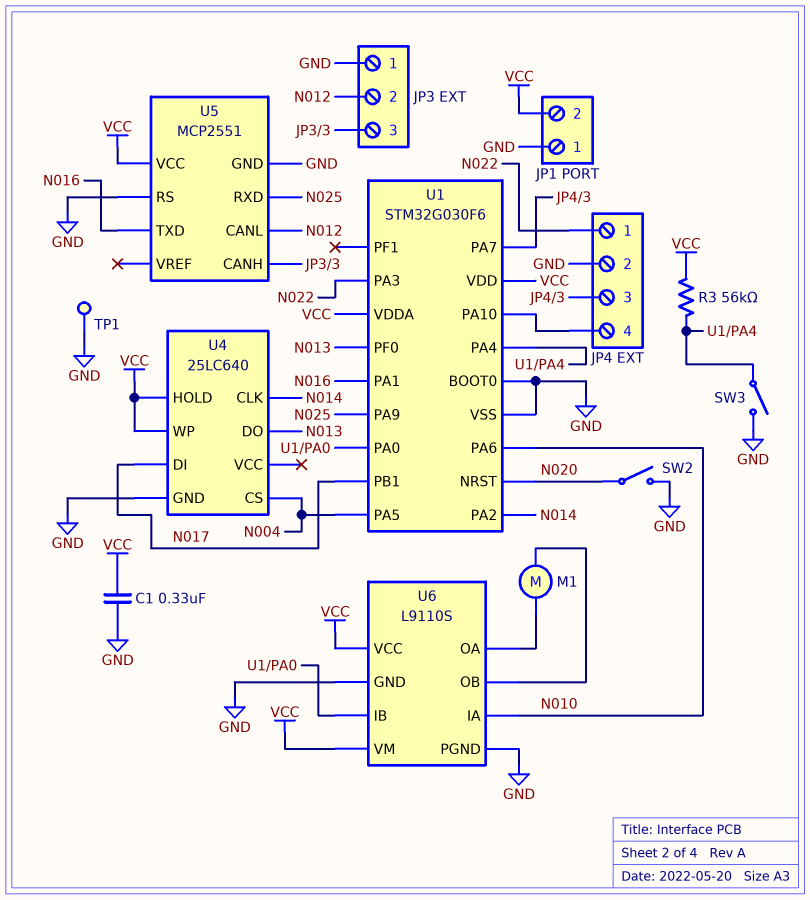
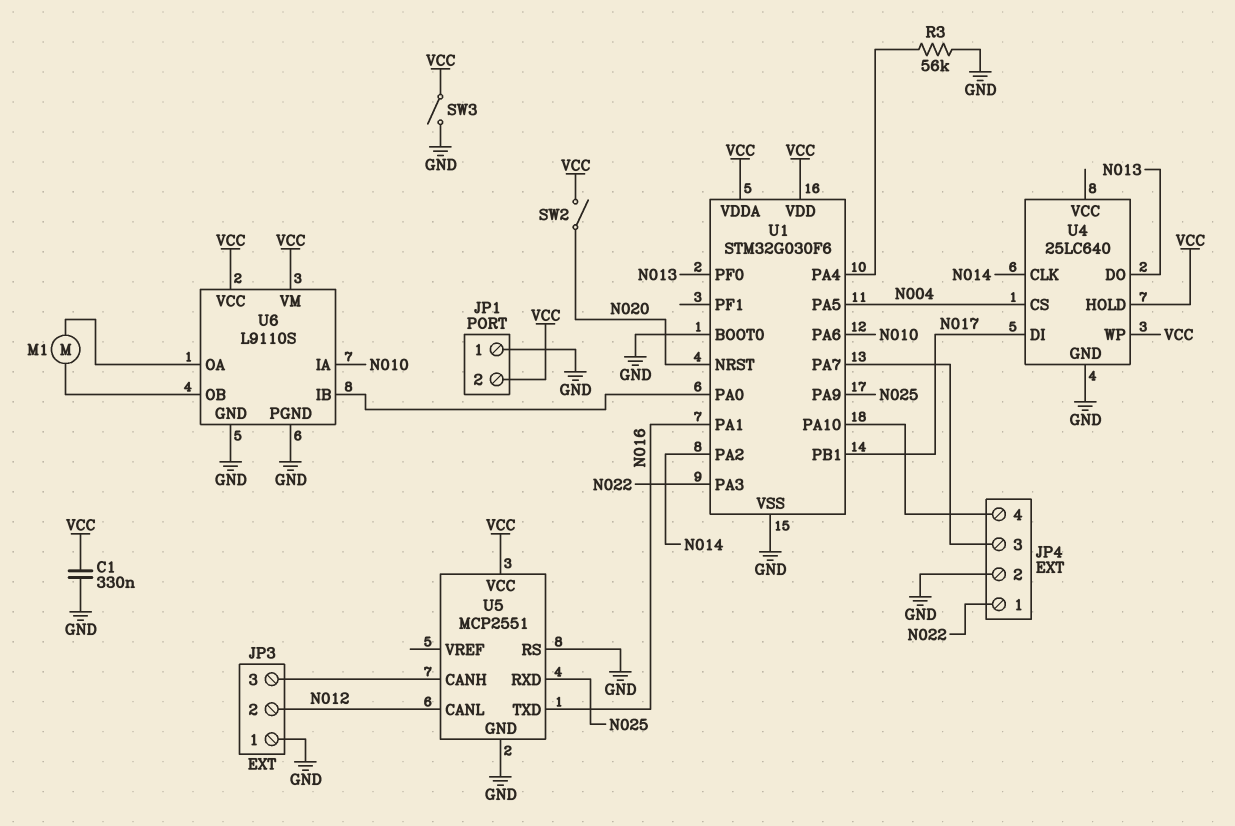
R3: 56k (U1/PA4, VCC) -> 56k (GND, U1/PA4)
SW2: switch (GND, N020) -> switch (N020, VCC)
SW3: switch (GND, U1/PA4) -> switch (GND, VCC)
TP1: test point (GND) -> none

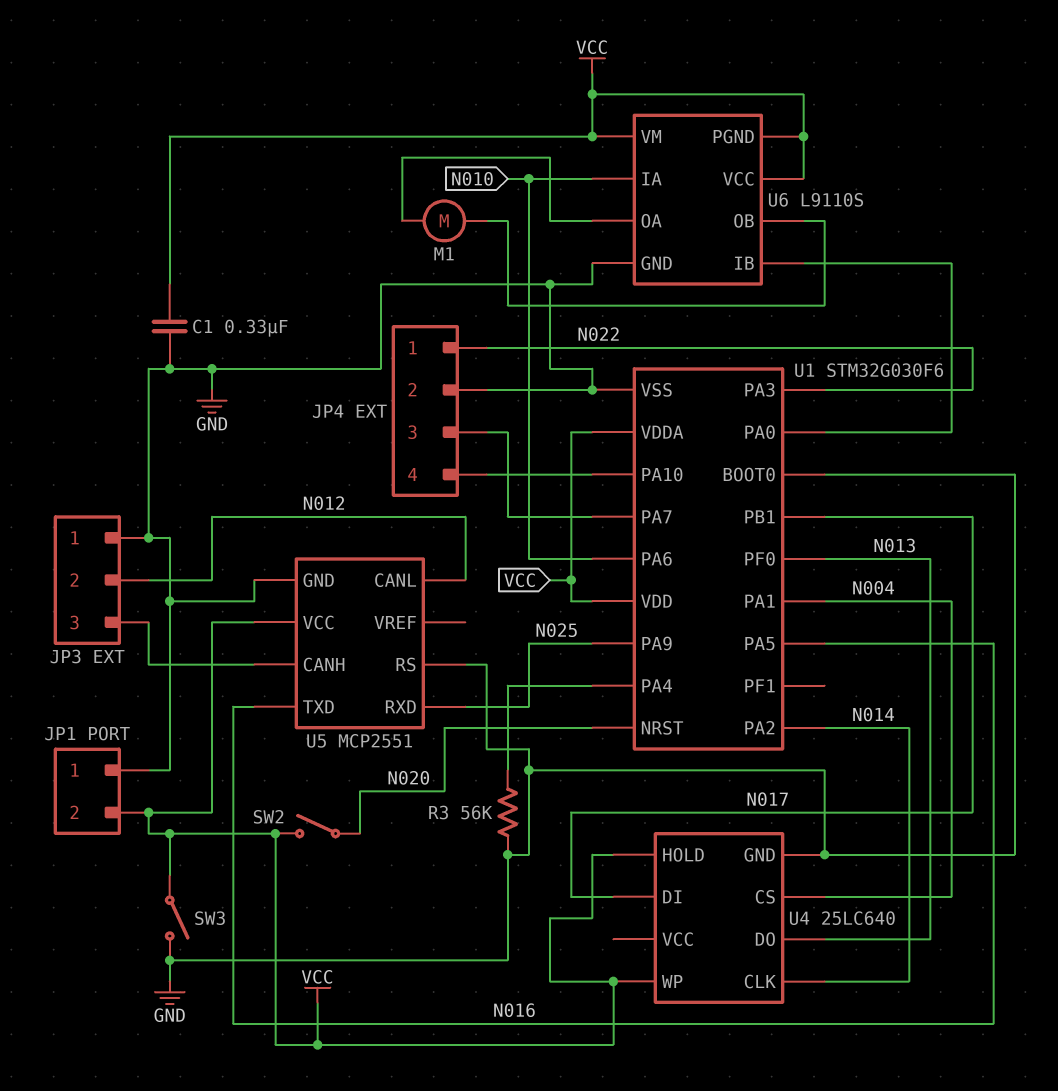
U1 pin PA1: N016 -> N004
U1 pin PA5: N004 -> N016
U6 pin PGND: GND -> VCC

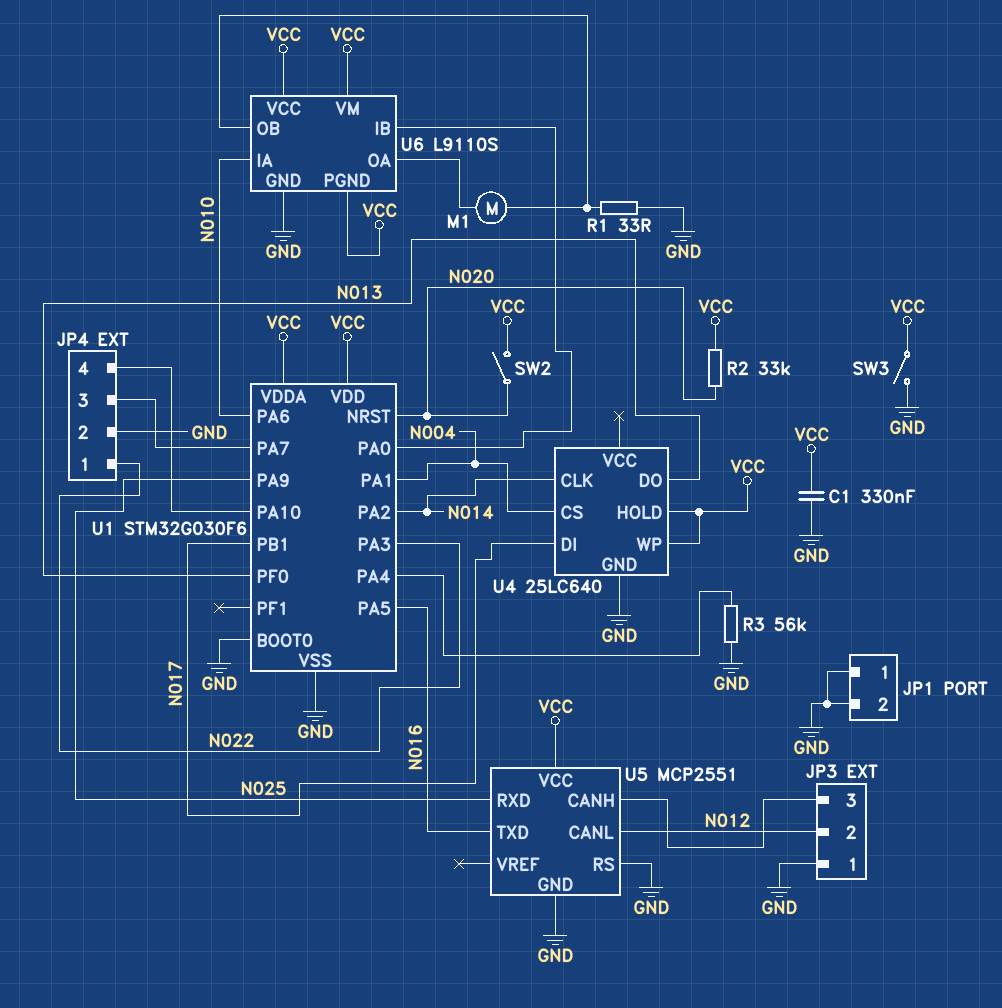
JP1 pin 2: VCC -> GND
R1: none -> 33 (GND, U6/OB)
R2: none -> 33k (N020, VCC)

